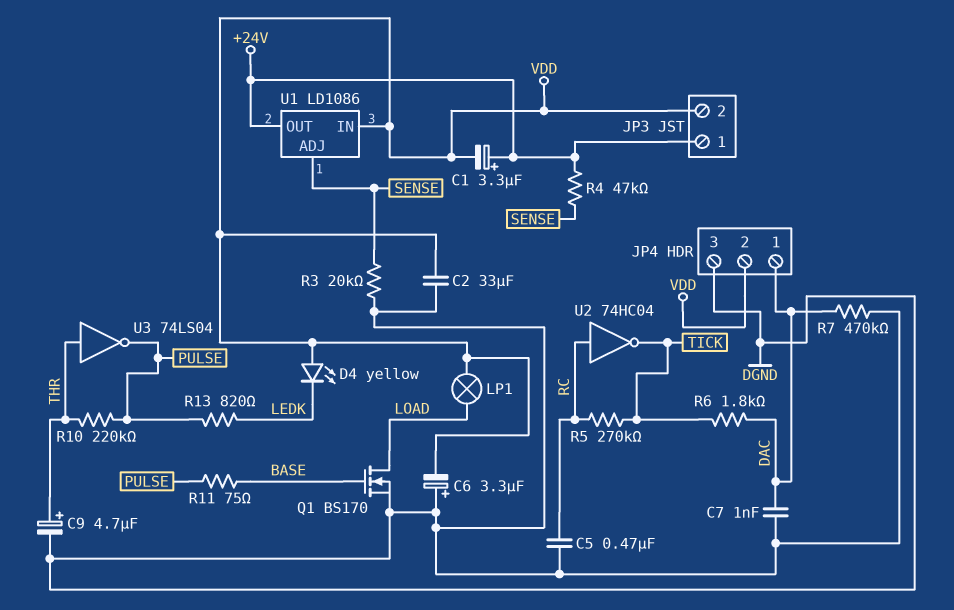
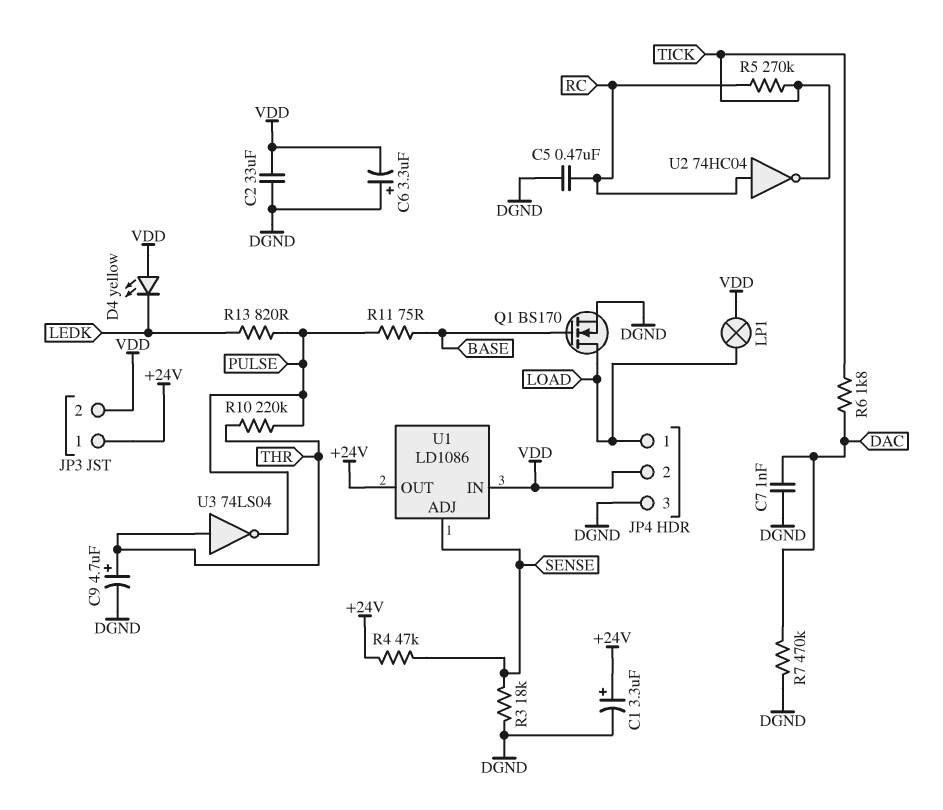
C1: 3.3uF (plus +24V, minus VDD) -> 3.3uF (plus +24V, minus DGND)
JP4 pin 1: DAC -> LOAD
R3: 20k (DGND, SENSE) -> 18k (DGND, SENSE)

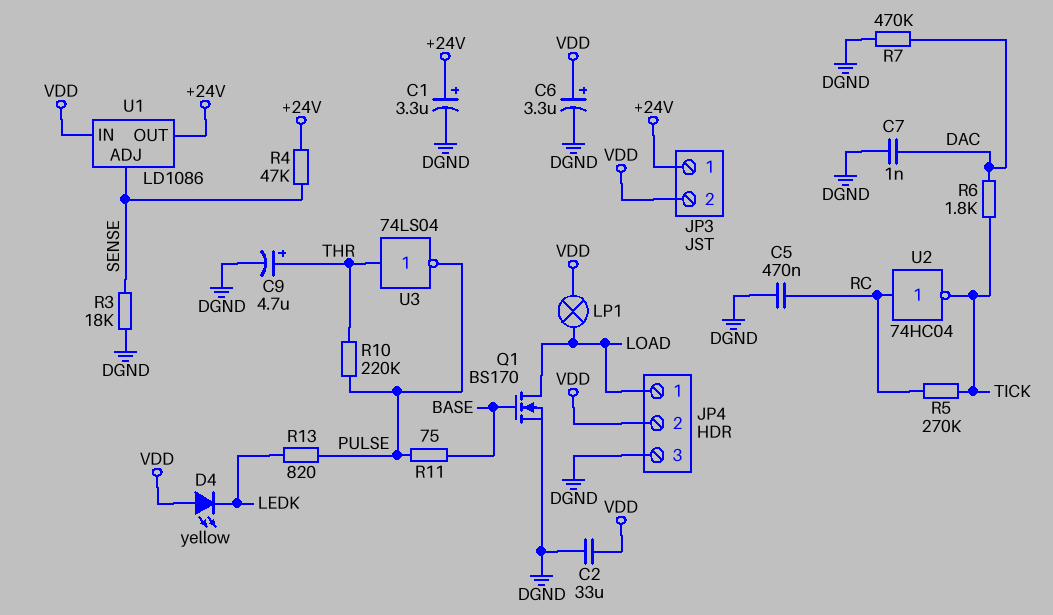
C6: 3.3uF (plus DGND, minus VDD) -> 3.3uF (plus VDD, minus DGND)

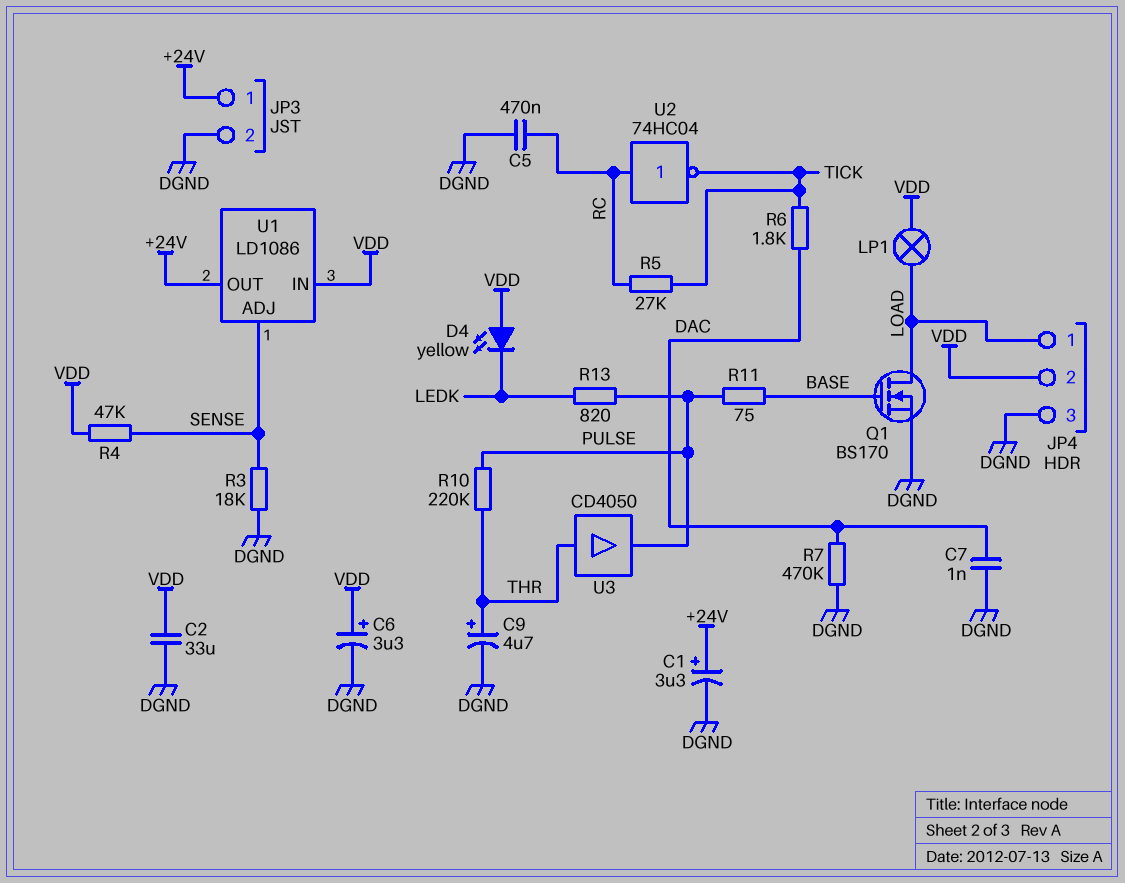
JP3 pin 2: VDD -> DGND
R4: 47k (+24V, SENSE) -> 47k (SENSE, VDD)
R5: 270k (RC, TICK) -> 27k (RC, TICK)
U3: NOT 74LS04 (in THR, out PULSE) -> buffer CD4050 (in THR, out PULSE)

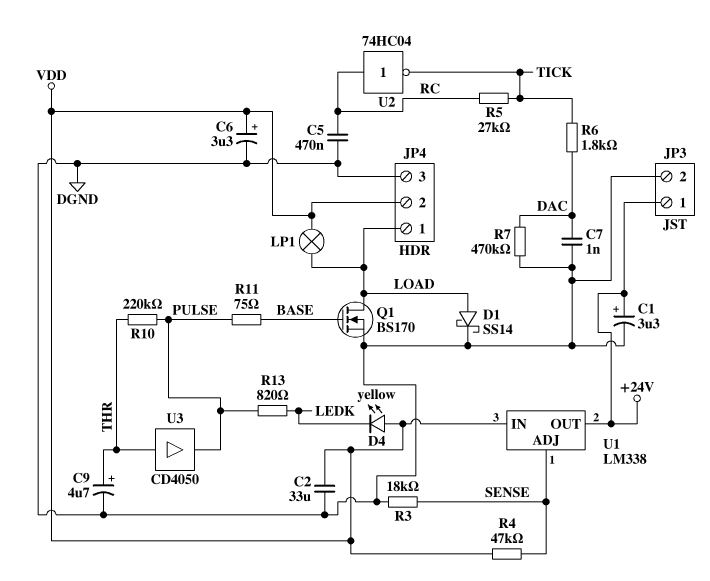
D1: none -> schottky SS14 (A LOAD, K DGND)
U1: LD1086 -> LM338

